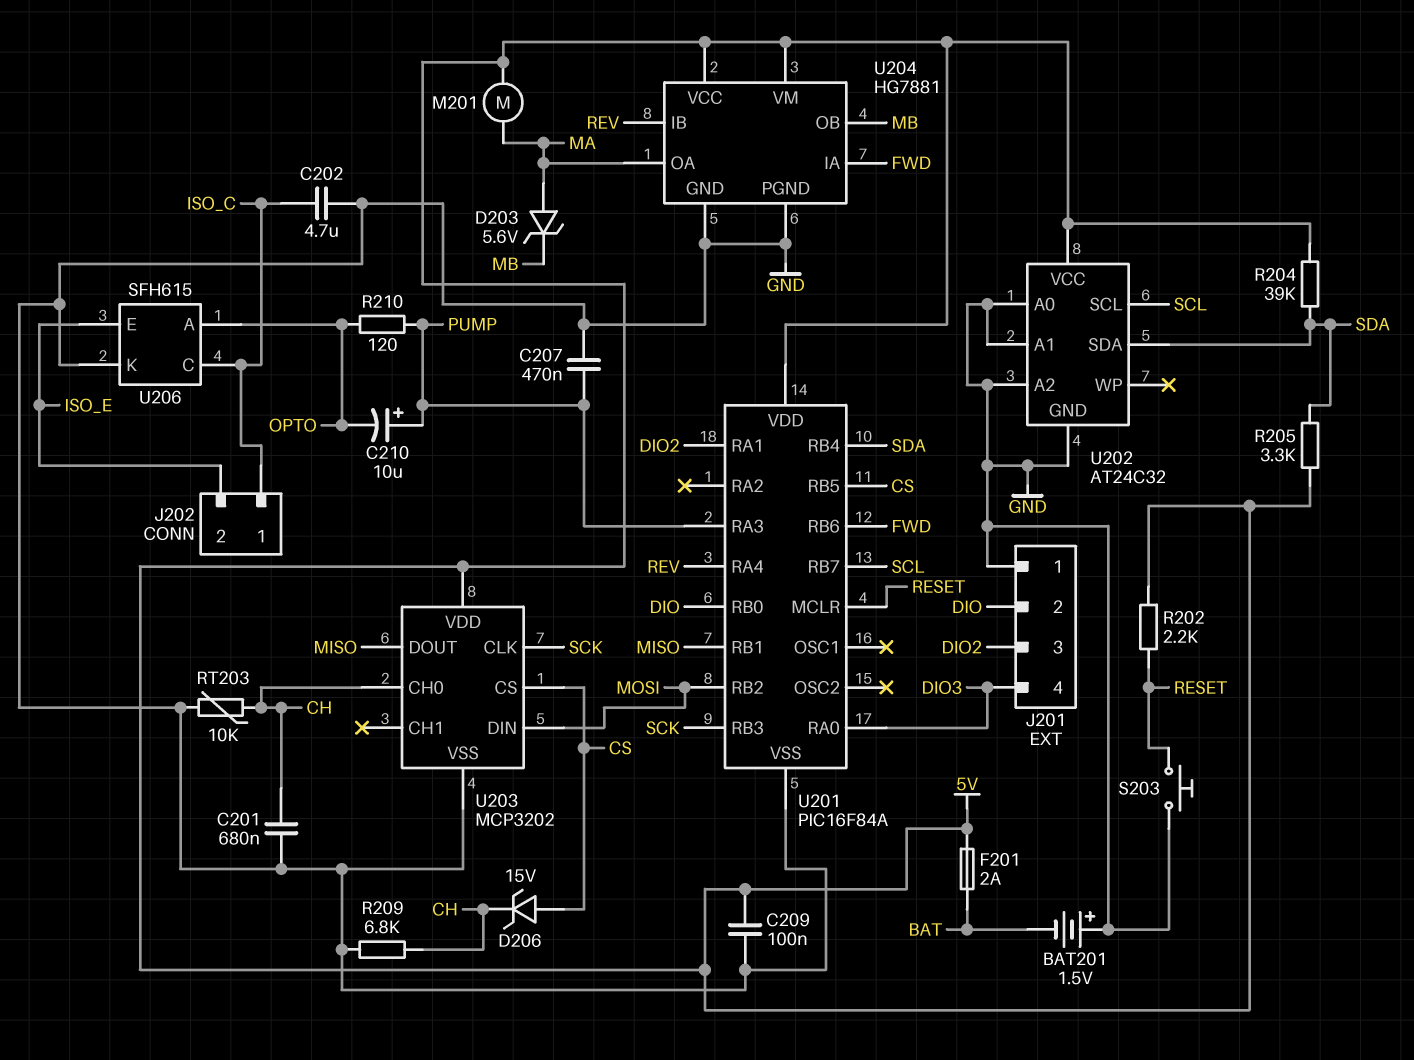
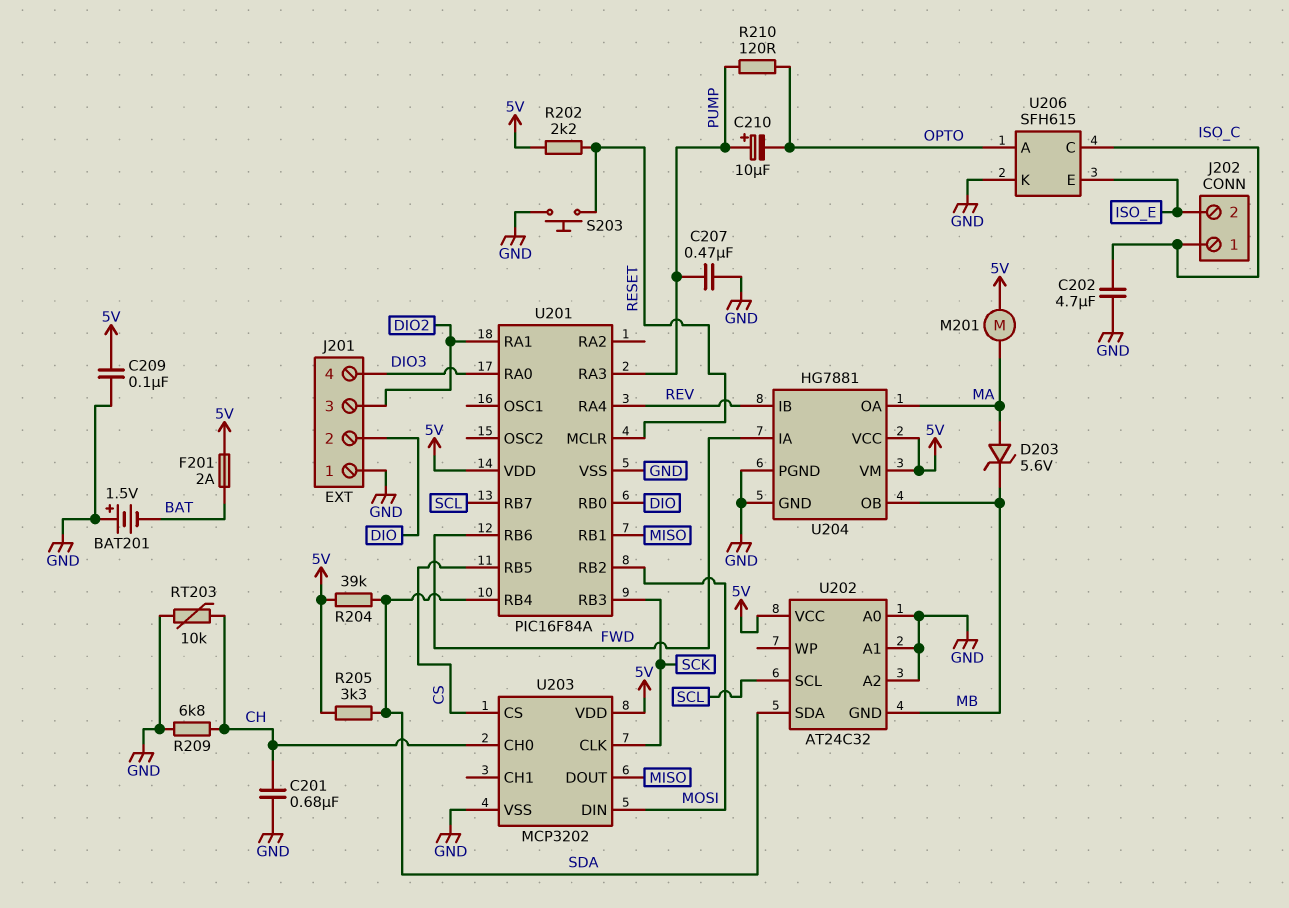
D206: zener 15V (A CS, K CH) -> none
U202 pin GND: GND -> MB

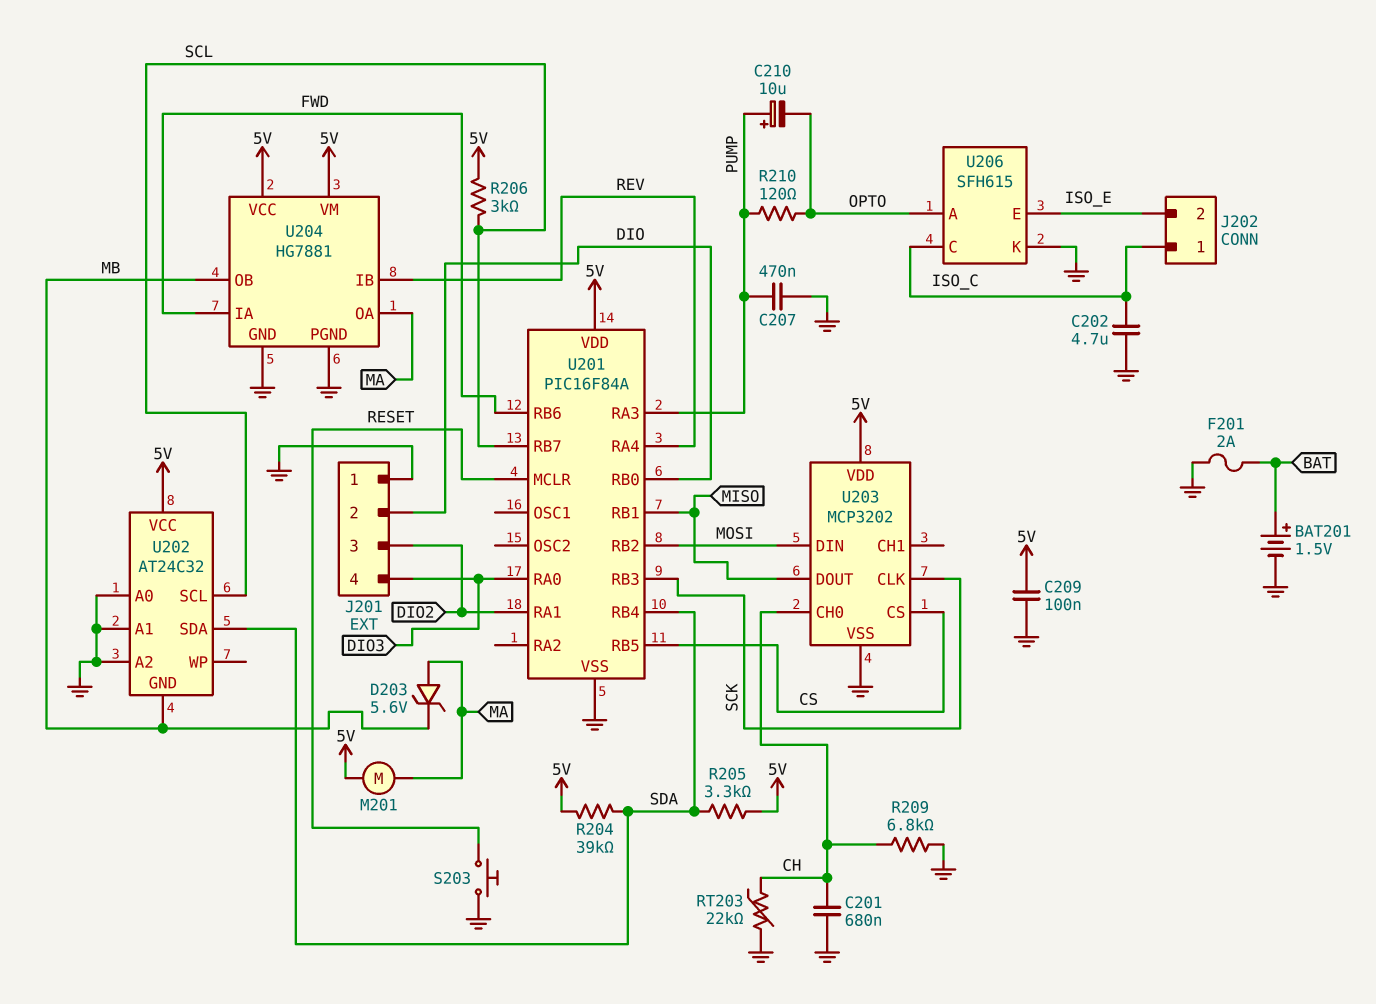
BAT201: 1.5V (plus GND, minus BAT) -> 1.5V (plus BAT, minus GND)
F201: 2A (5V, BAT) -> 2A (BAT, GND)
R202: 2.2k (5V, RESET) -> none
R206: none -> 3k (5V, SCL)
RT203: 10k (CH, GND) -> 22k (CH, GND)

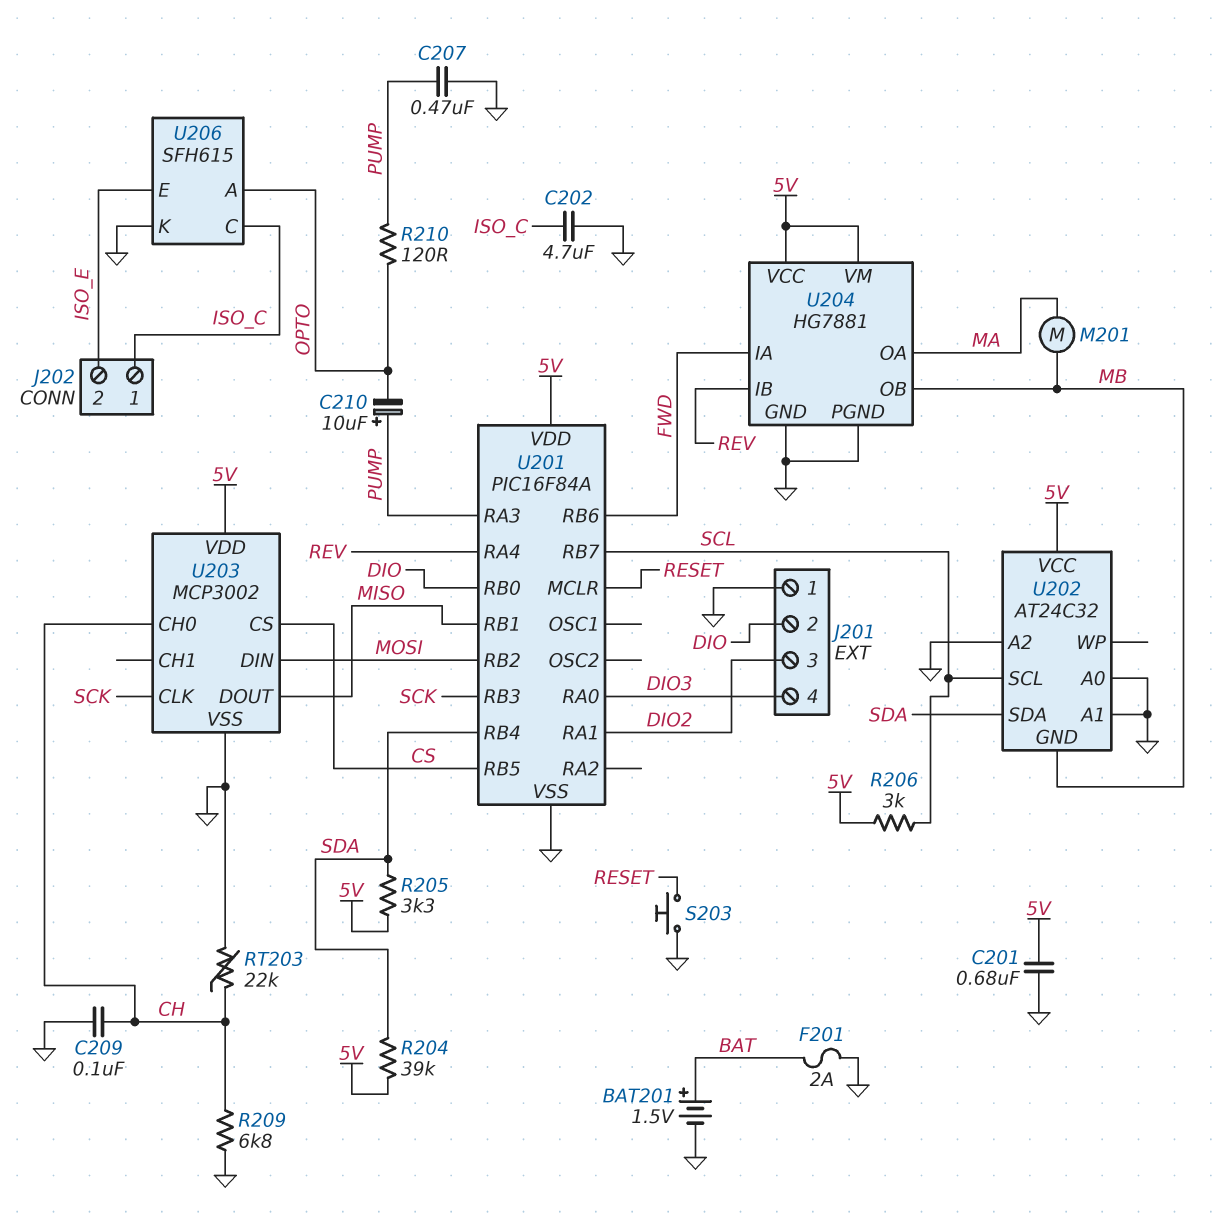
C201: 680nF (CH, GND) -> 680nF (5V, GND)
C209: 100nF (5V, GND) -> 100nF (CH, GND)
D203: zener 5.6V (A MA, K MB) -> none
M201: motor (5V, MA) -> motor (MA, MB)
U203: MCP3202 -> MCP3002

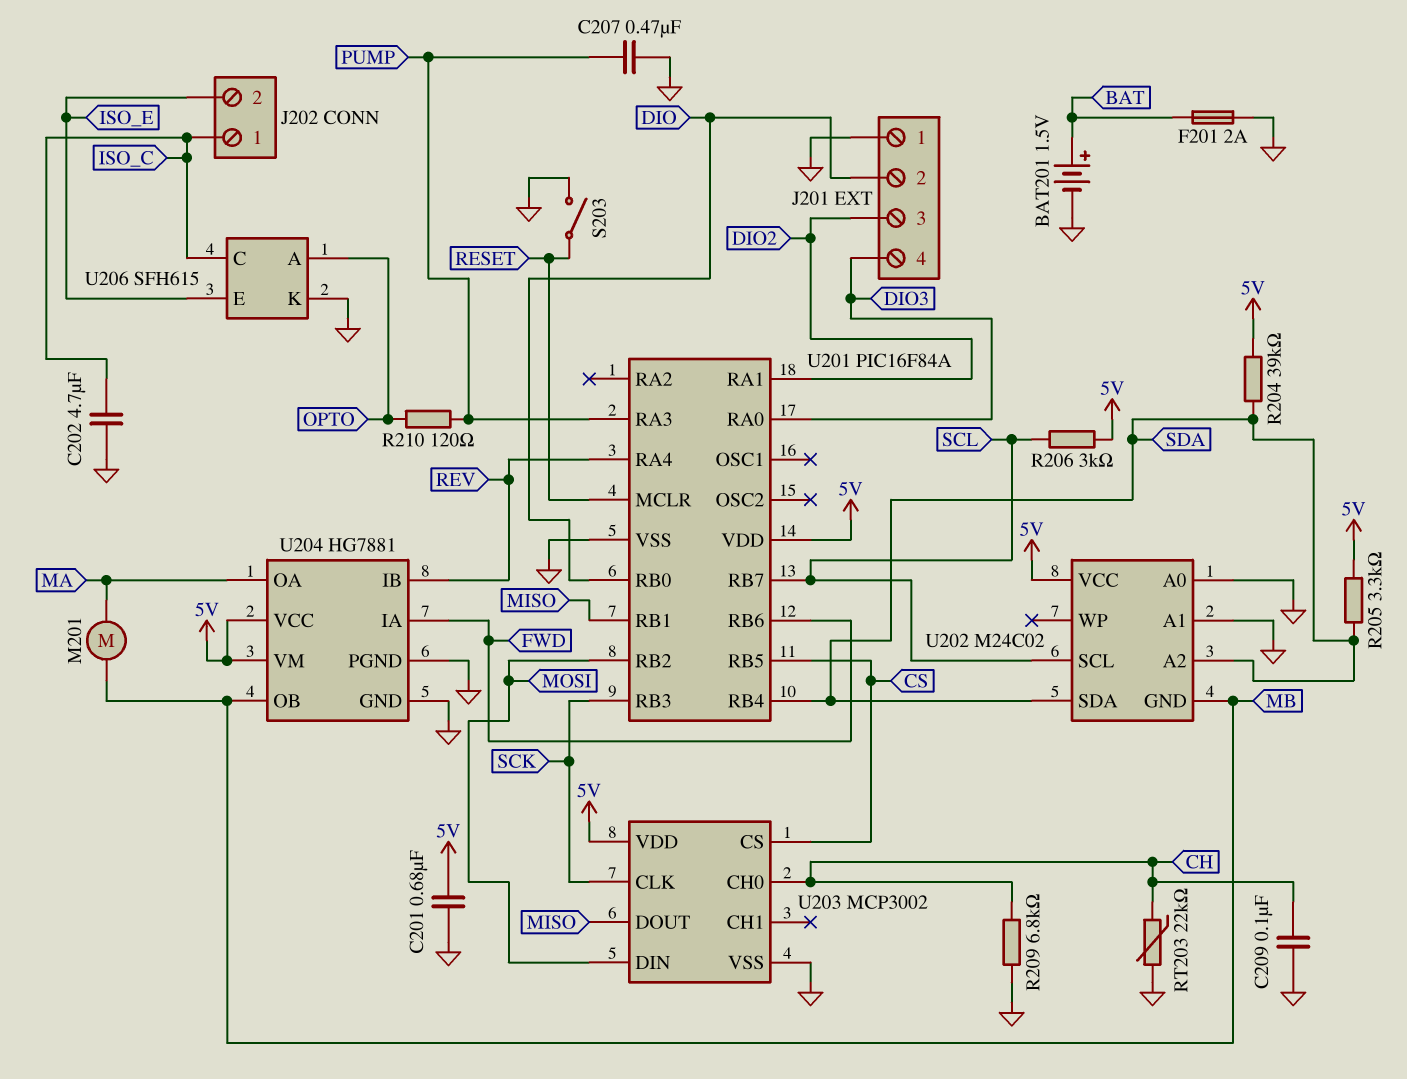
C210: 10uF (plus PUMP, minus OPTO) -> none
S203: button (GND, RESET) -> switch (GND, RESET)
U202: AT24C32 -> M24C02
U202 pin A2: GND -> SDA

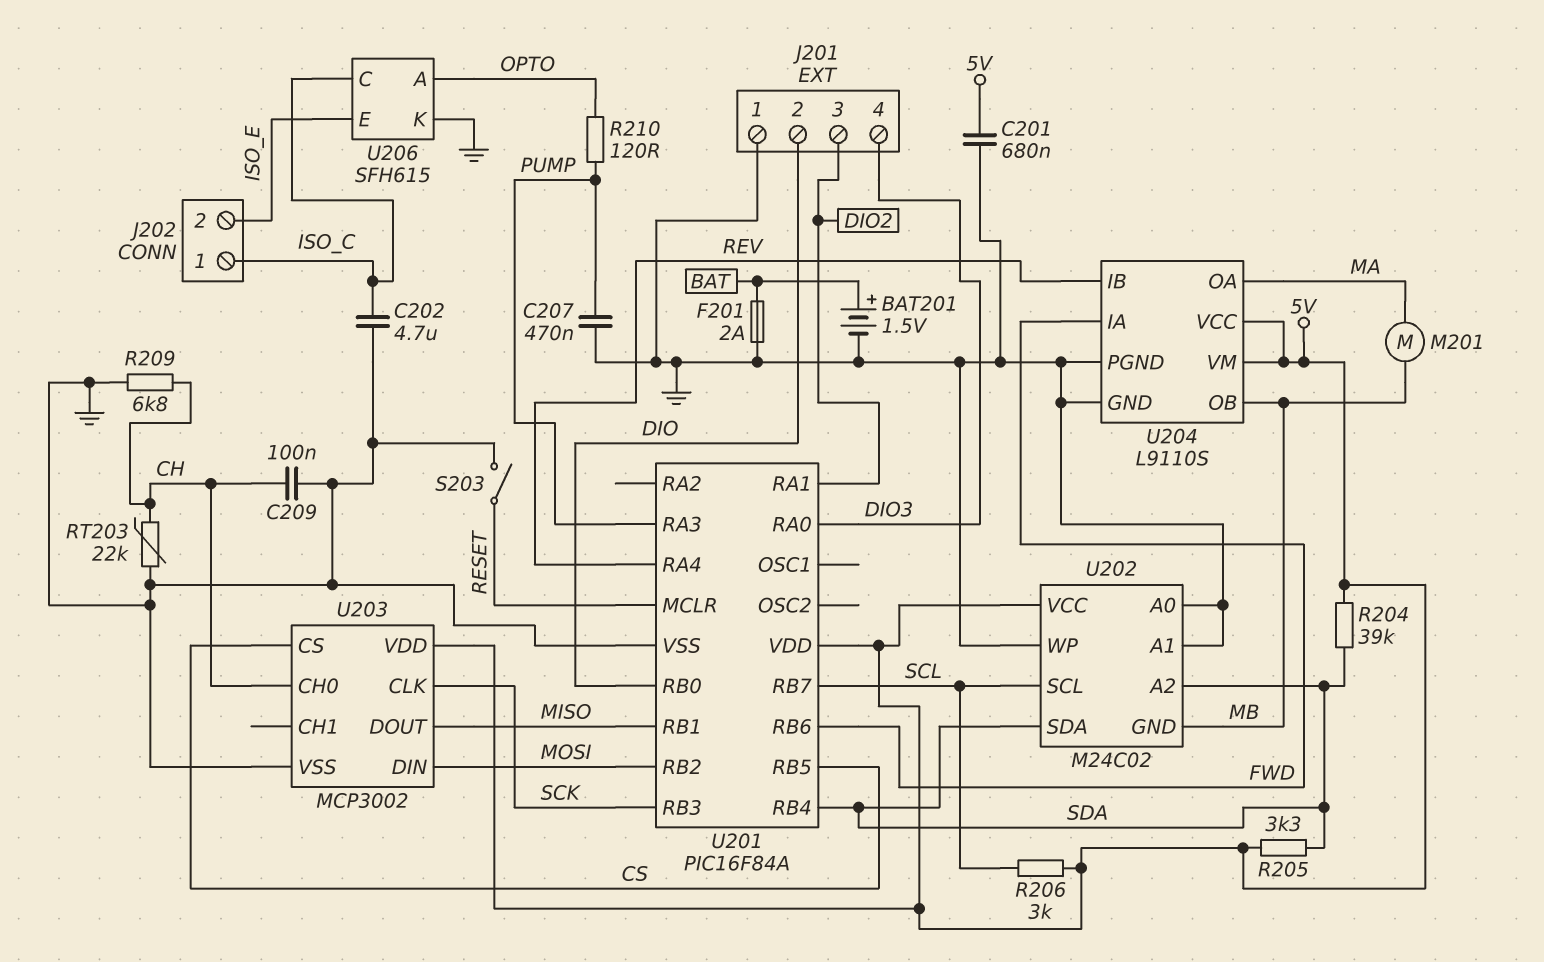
U202 pin WP: none -> GND
U204: HG7881 -> L9110S

